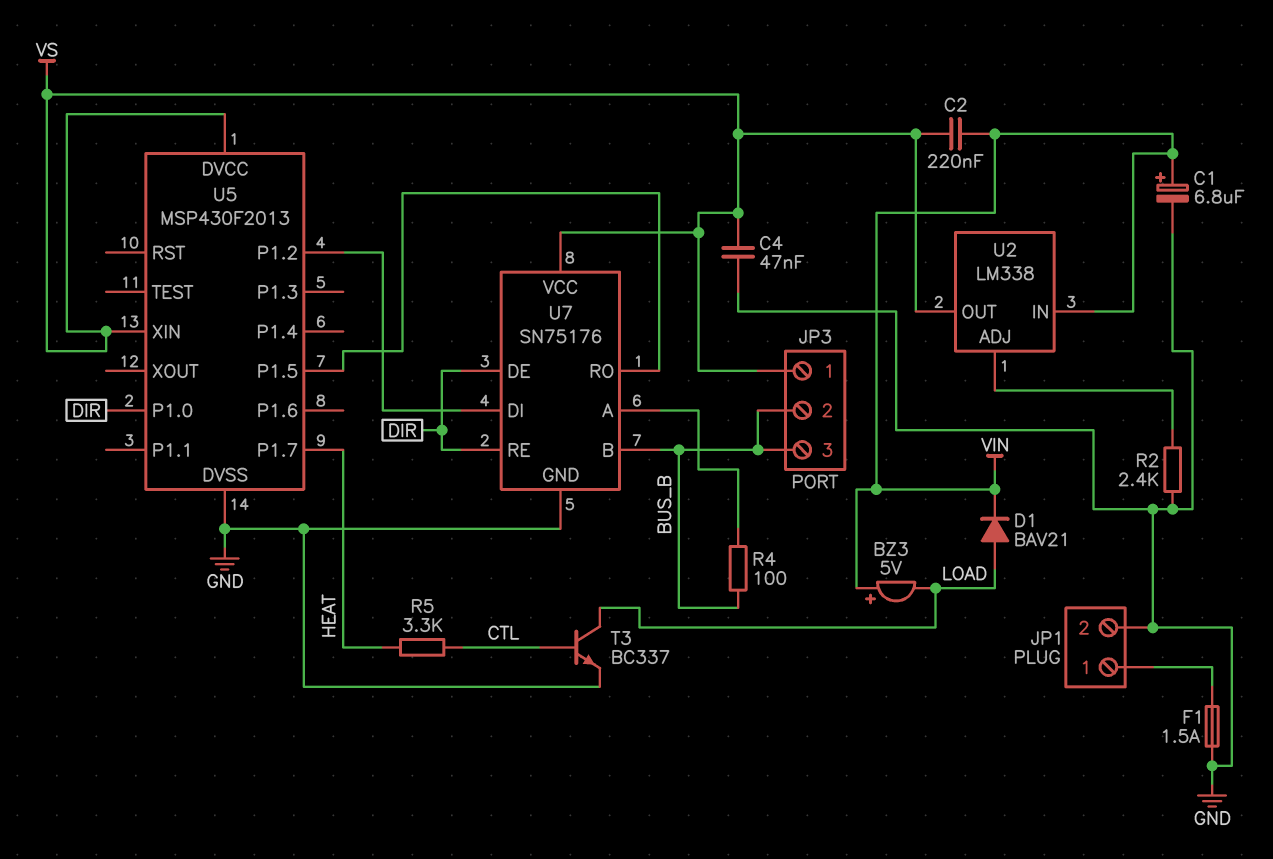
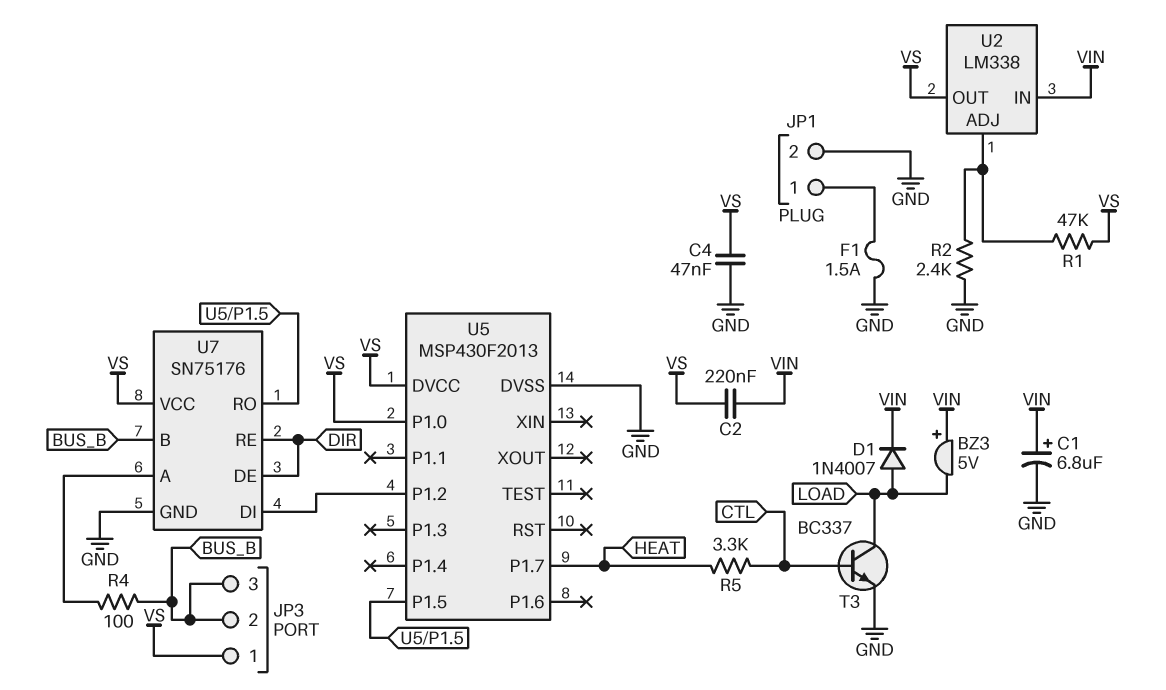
D1: diode BAV21 (A LOAD, K VIN) -> diode 1N4007 (A LOAD, K VIN)
R1: none -> 47k (U2/ADJ, VS)
U5 pin P1.0: DIR -> VS
U5 pin XIN: VS -> none

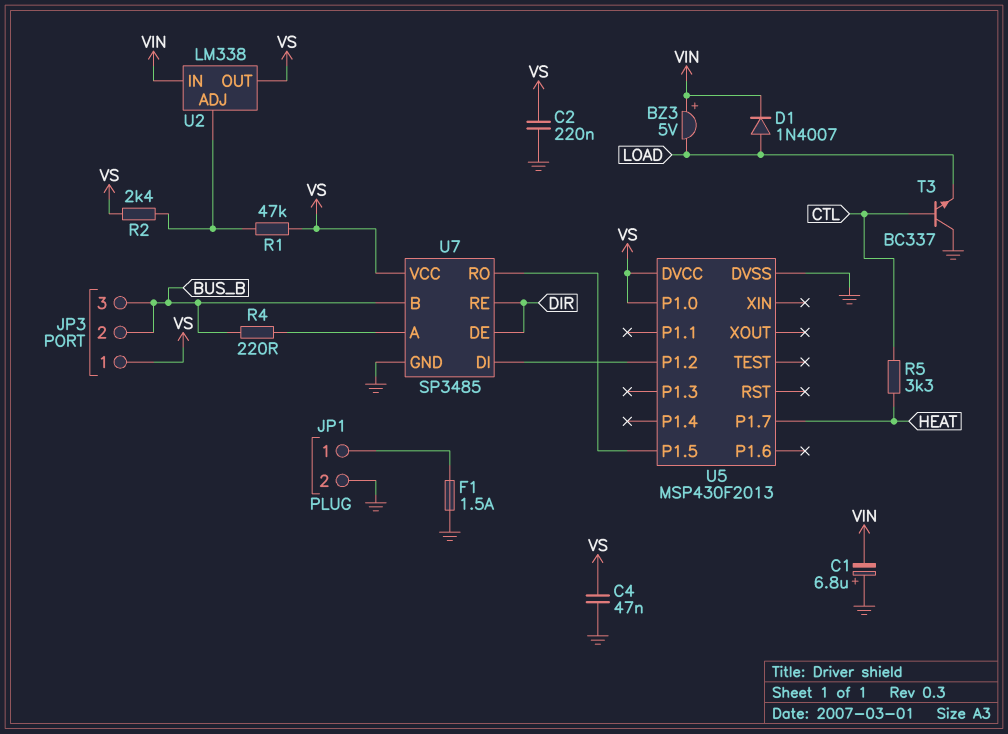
C1: 6.8uF (plus VIN, minus GND) -> 6.8uF (plus GND, minus VIN)
C2: 220nF (VIN, VS) -> 220nF (GND, VS)
R2: 2.4k (GND, U2/ADJ) -> 2.4k (U2/ADJ, VS)
R4: 100 (BUS_B, U7/A) -> 220 (BUS_B, U7/A)
T3: NPN BC337 (B CTL, C LOAD, E GND) -> NPN BC337 (B CTL, C GND, E LOAD)
U7: SN75176 -> SP3485

